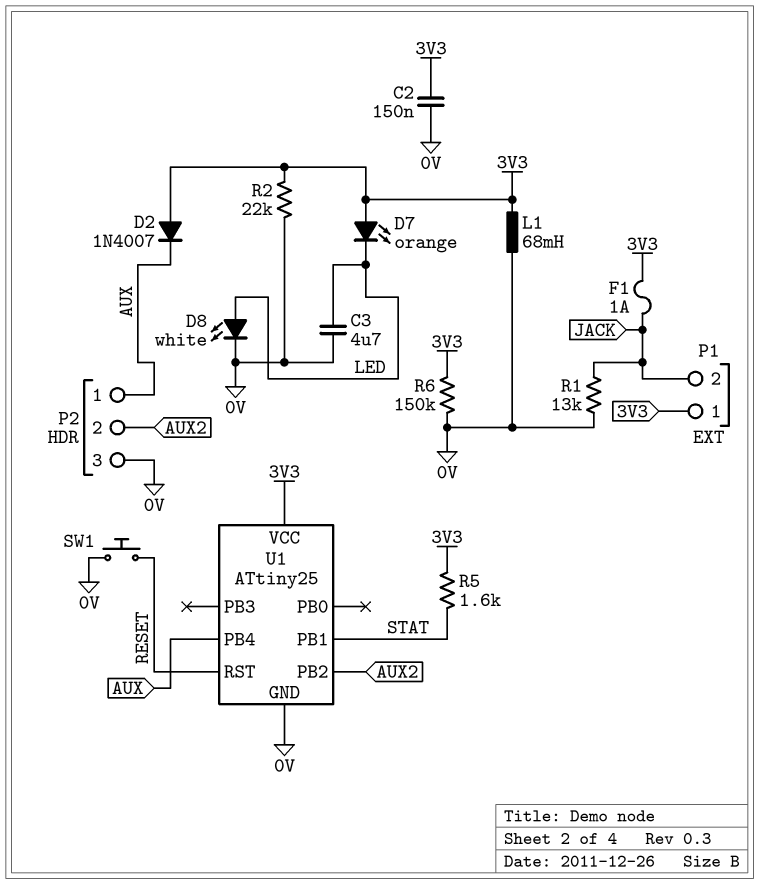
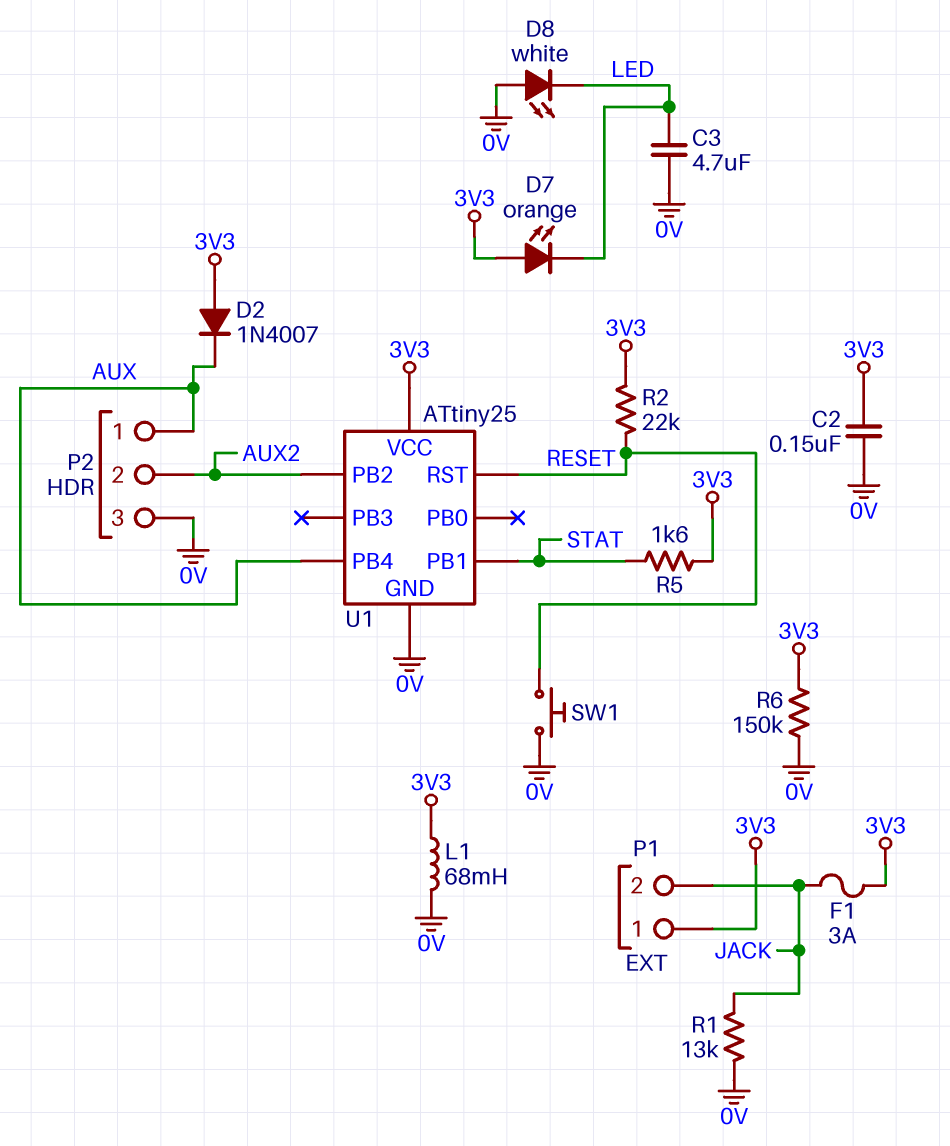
D8: LED white (A LED, K 0V) -> LED white (A 0V, K LED)
F1: 1A (3V3, JACK) -> 3A (3V3, JACK)
R2: 22k (0V, 3V3) -> 22k (3V3, RESET)

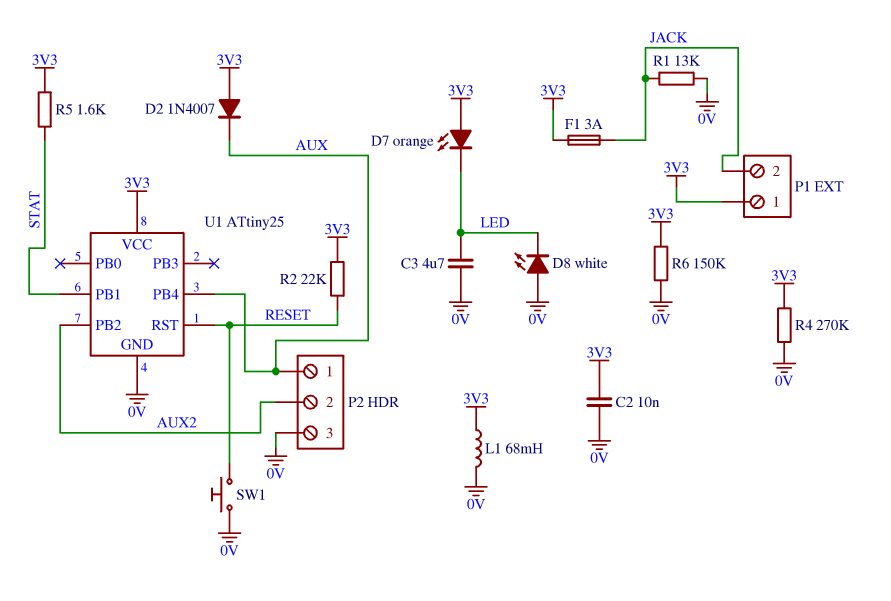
C2: 150nF (0V, 3V3) -> 10nF (0V, 3V3)
R4: none -> 270k (0V, 3V3)

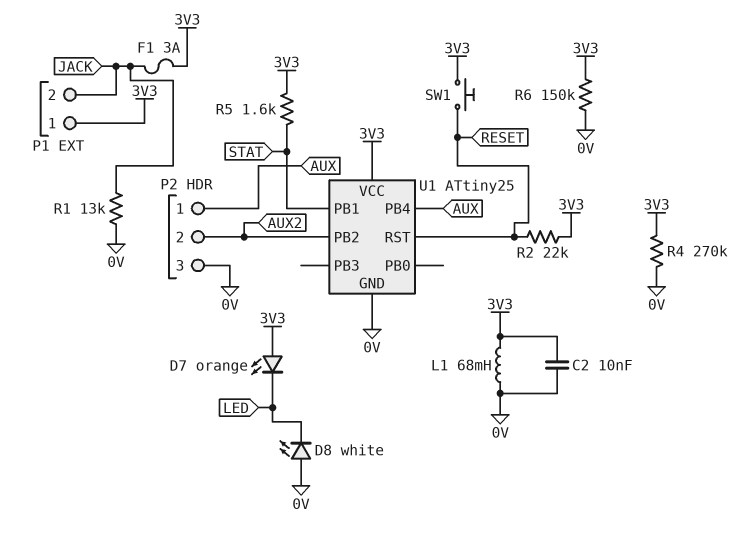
C3: 4.7uF (0V, LED) -> none
D2: diode 1N4007 (A 3V3, K AUX) -> none
SW1: button (0V, RESET) -> button (3V3, RESET)

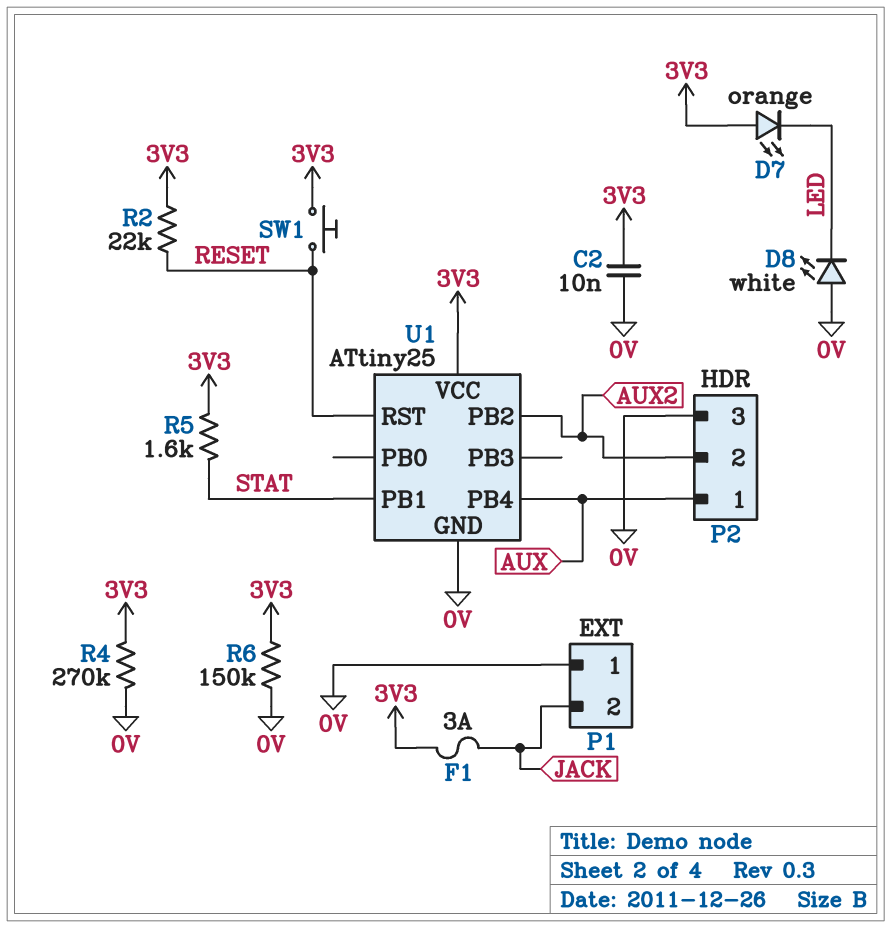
L1: 68mH (0V, 3V3) -> none
P1 pin 1: 3V3 -> 0V
R1: 13k (0V, JACK) -> none

